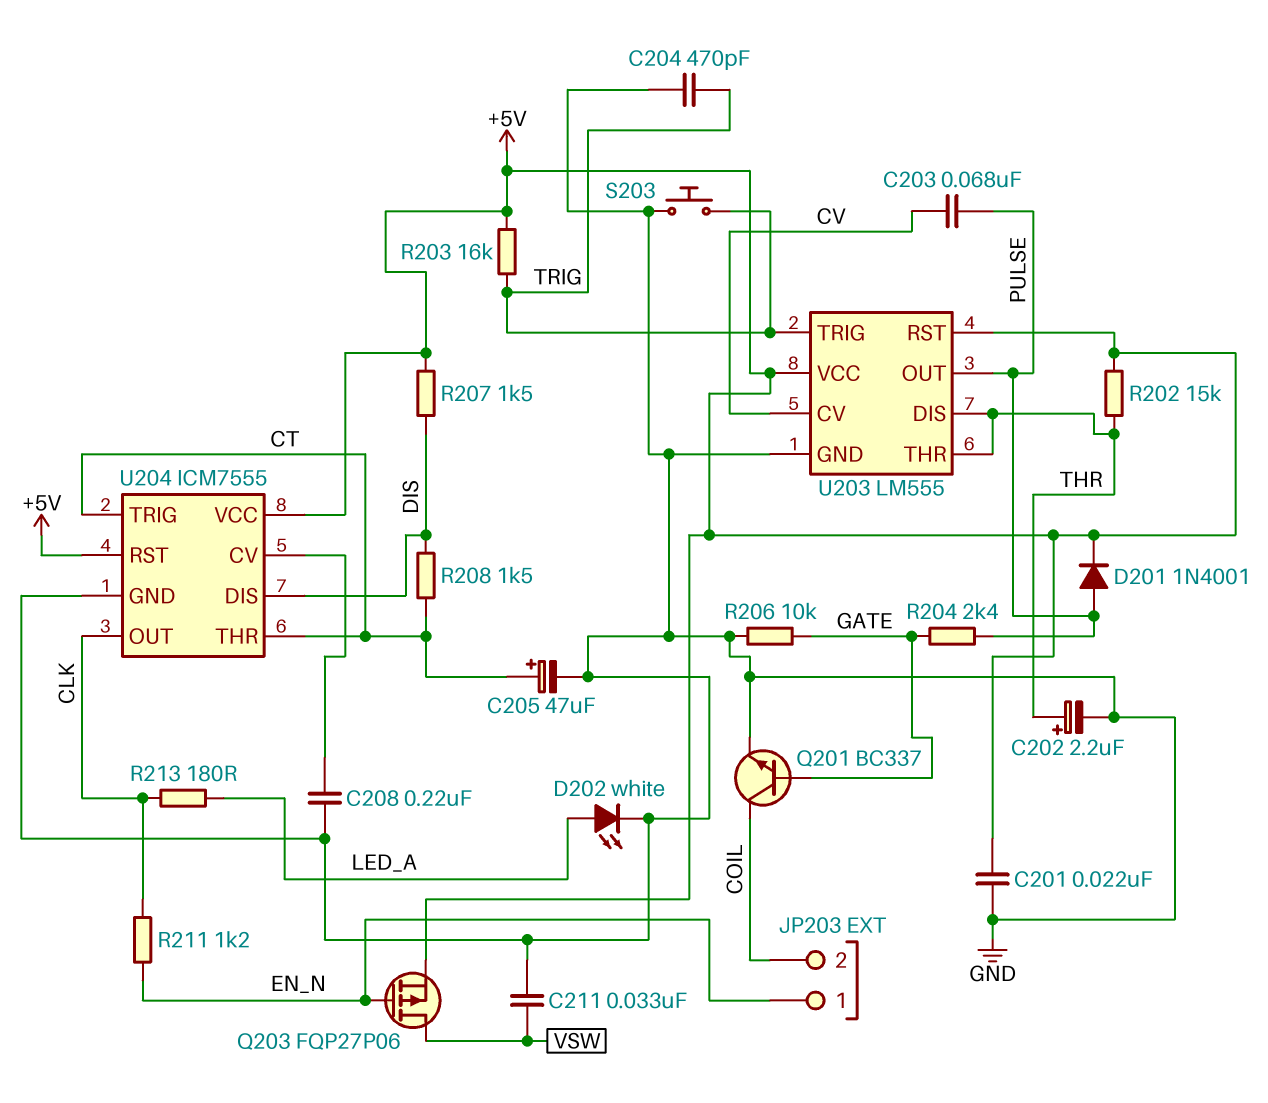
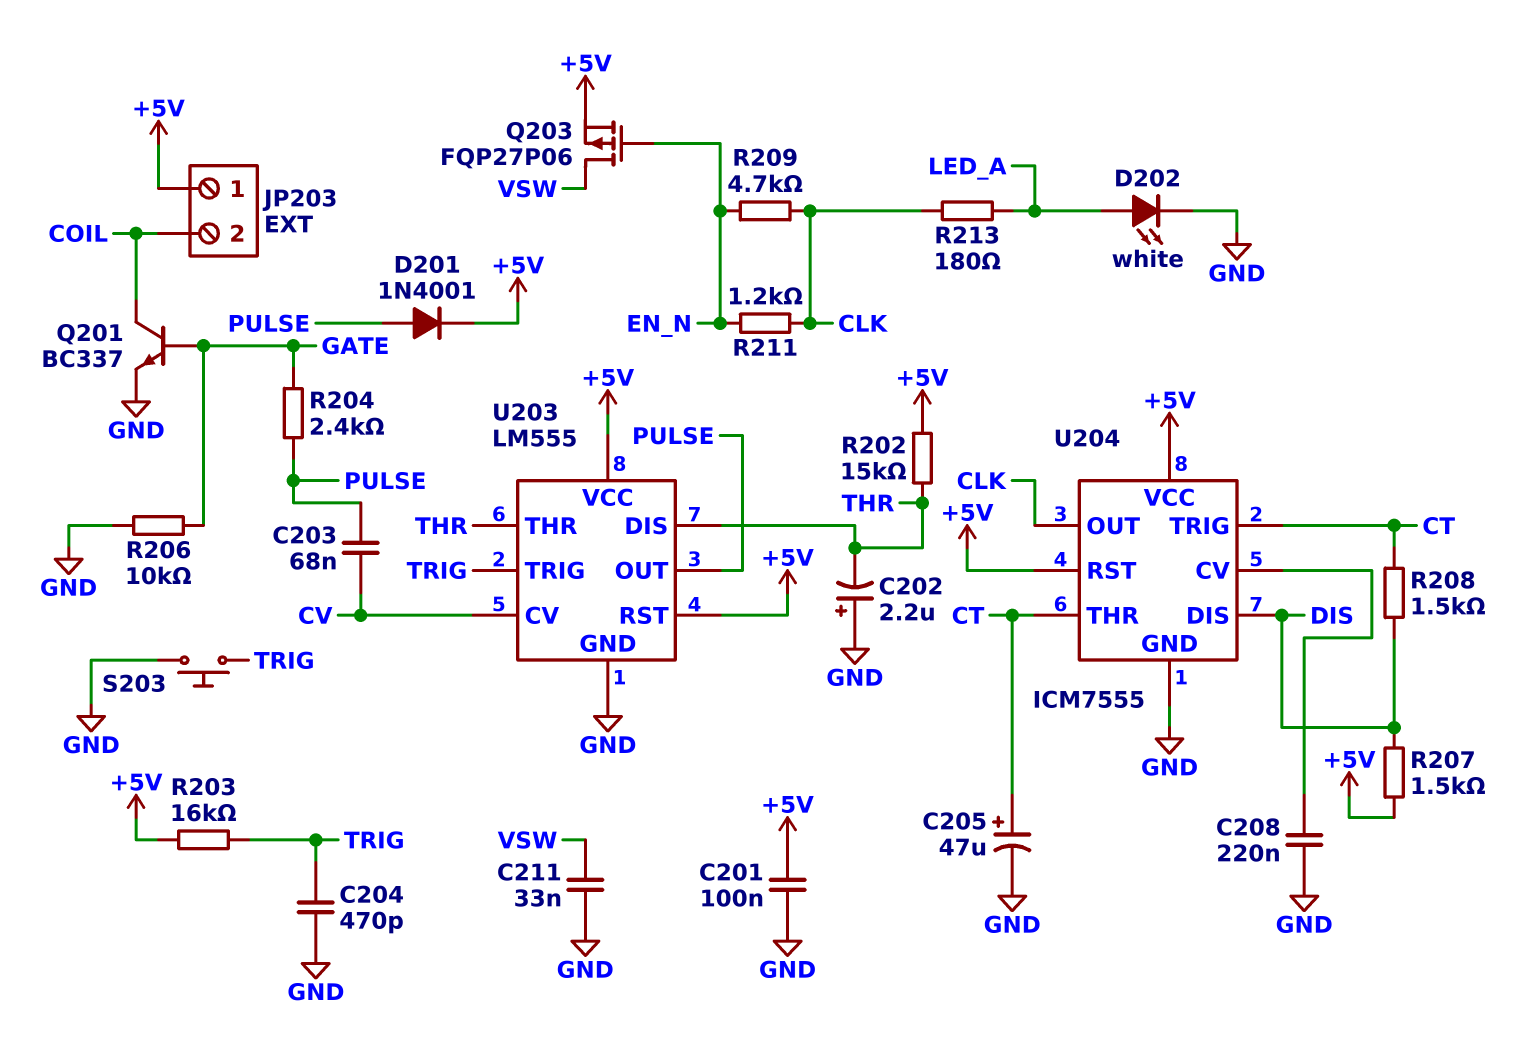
C201: 22nF (+5V, GND) -> 100nF (+5V, GND)
C202: 2.2uF (plus THR, minus GND) -> 2.2uF (plus GND, minus THR)
JP203 pin 1: EN_N -> +5V
R209: none -> 4.7k (CLK, EN_N)

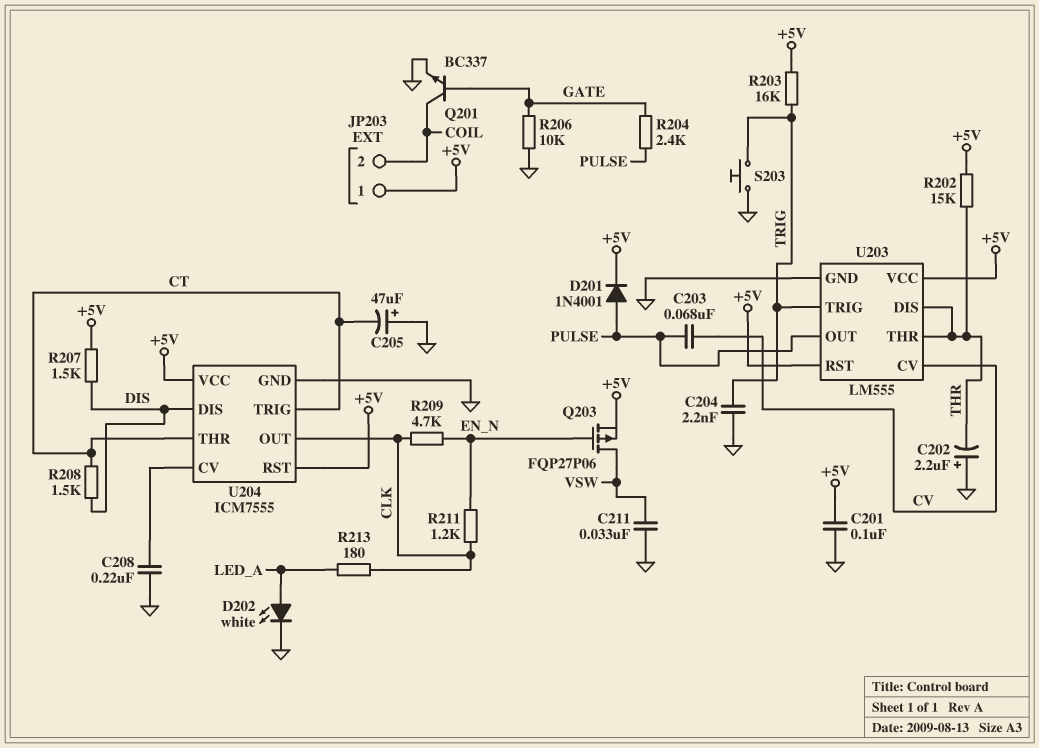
C204: 470pF (GND, TRIG) -> 2.2nF (GND, TRIG)
C205: 47uF (plus CT, minus GND) -> 47uF (plus GND, minus CT)

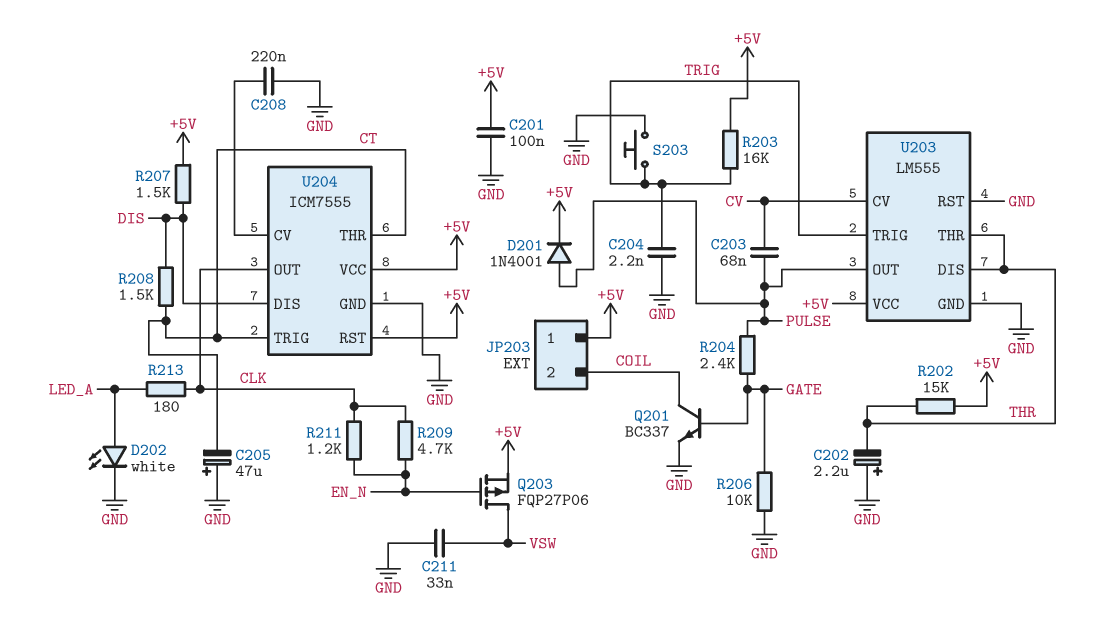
U203 pin RST: +5V -> GND

